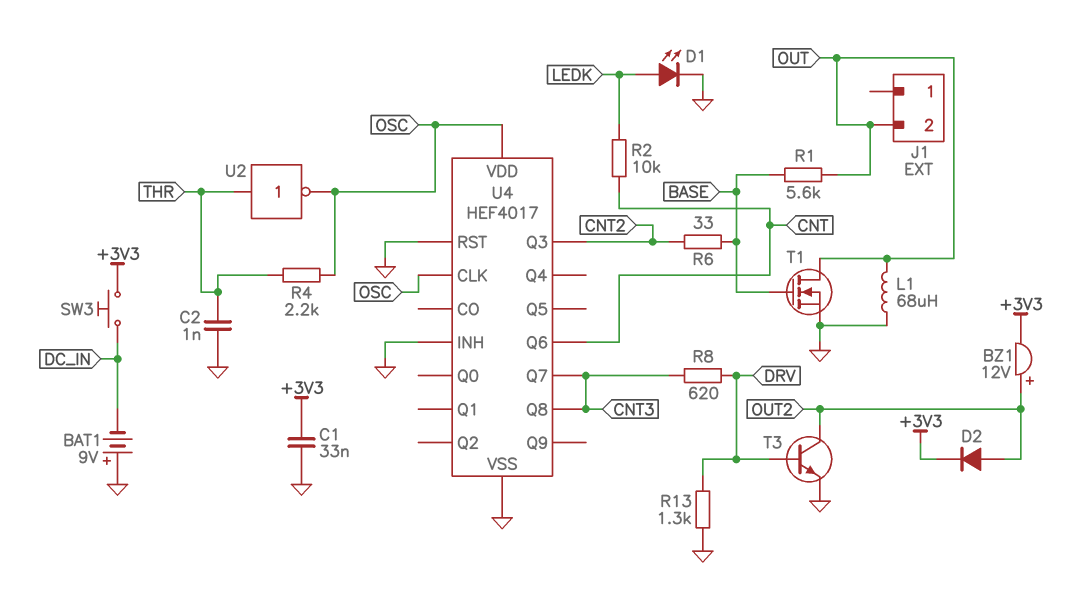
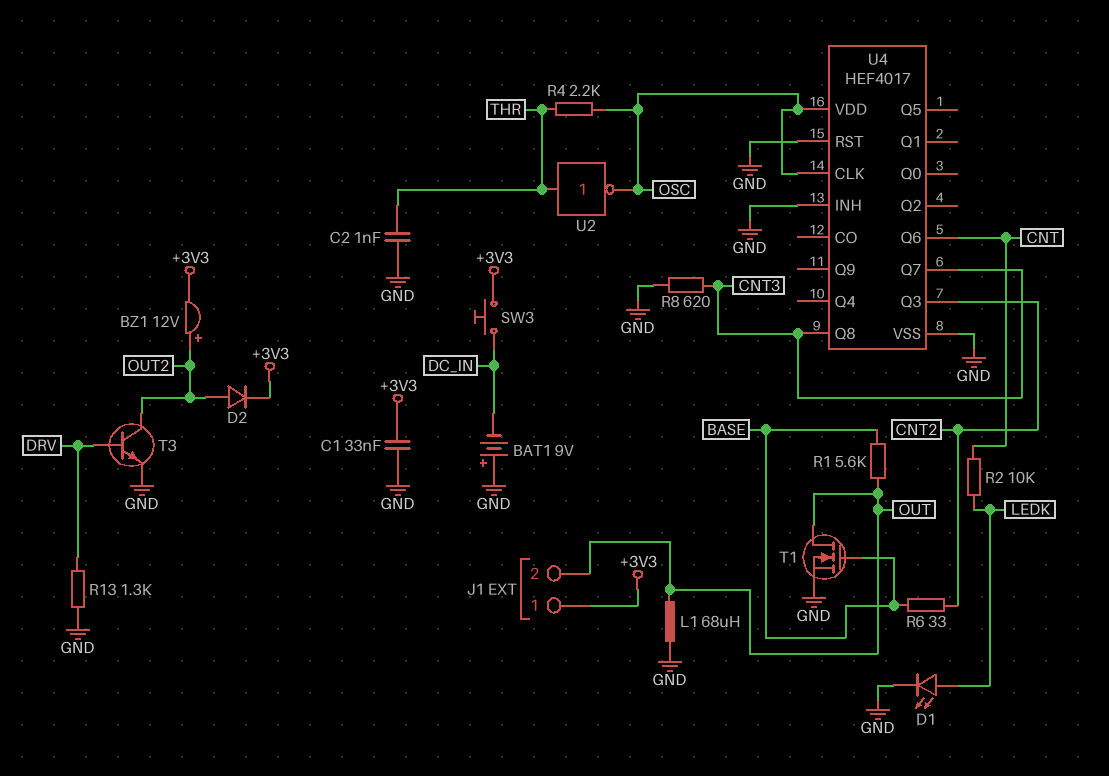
J1 pin 1: none -> +3V3
R8: 620 (CNT3, DRV) -> 620 (CNT3, GND)

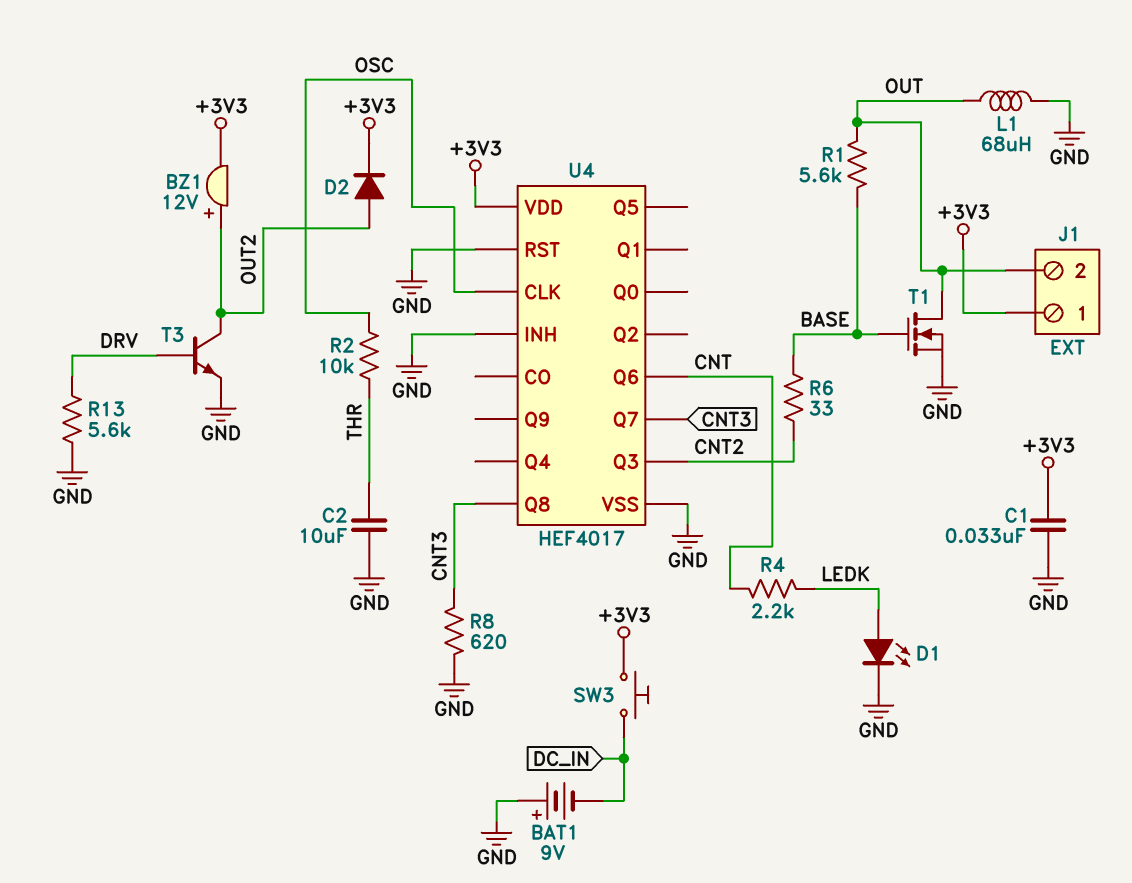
C2: 1nF (GND, THR) -> 10uF (GND, THR)
R2: 10k (CNT, LEDK) -> 10k (OSC, THR)
R4: 2.2k (OSC, THR) -> 2.2k (CNT, LEDK)
R13: 1.3k (DRV, GND) -> 5.6k (DRV, GND)
U2: NOT (in THR, out OSC) -> none
U4 pin VDD: OSC -> +3V3

